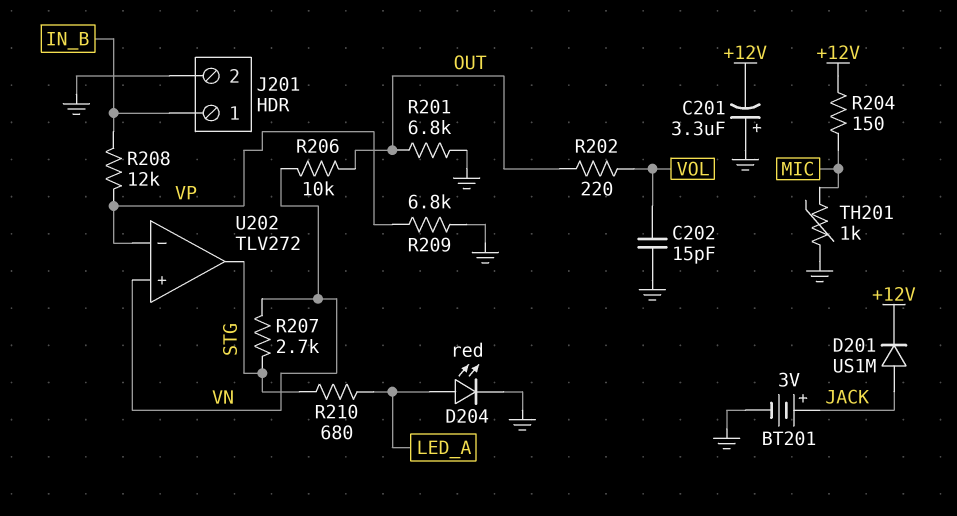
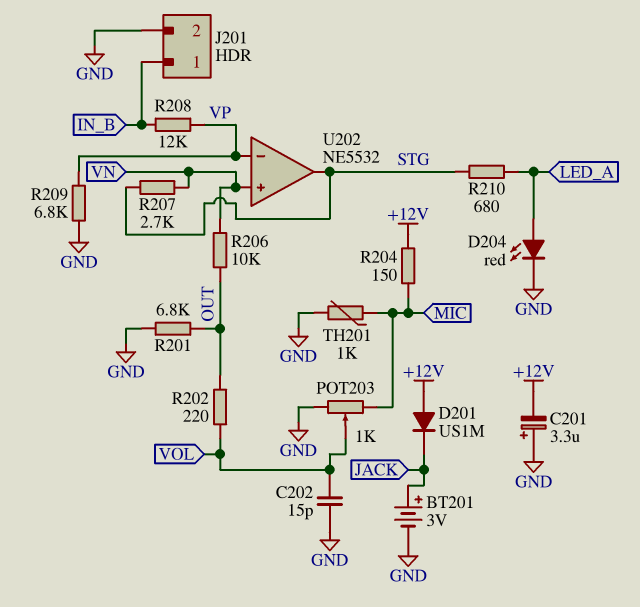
D201: diode US1M (A JACK, K +12V) -> diode US1M (A +12V, K JACK)
POT203: none -> 1k (GND, MIC, wiper VOL)
U202: TLV272 -> NE5532

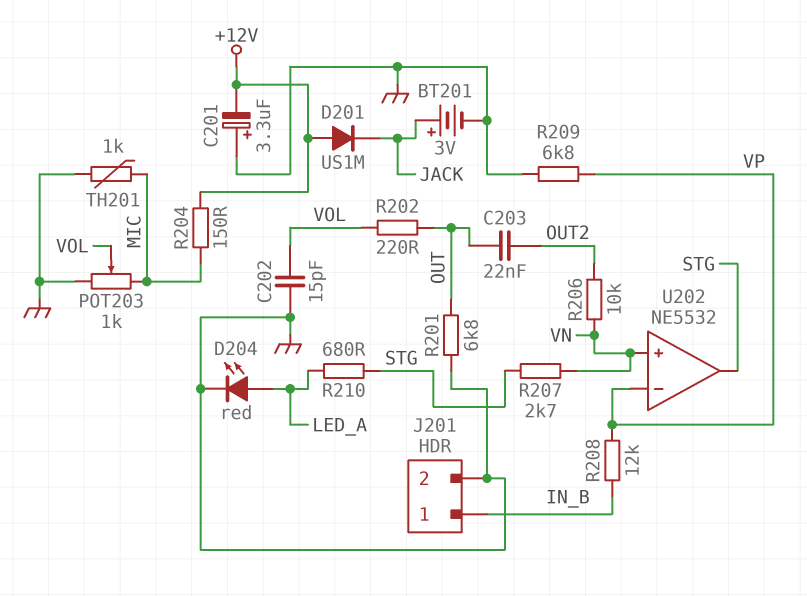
C203: none -> 22nF (OUT, OUT2)
R206: 10k (OUT, VN) -> 10k (OUT2, VN)

